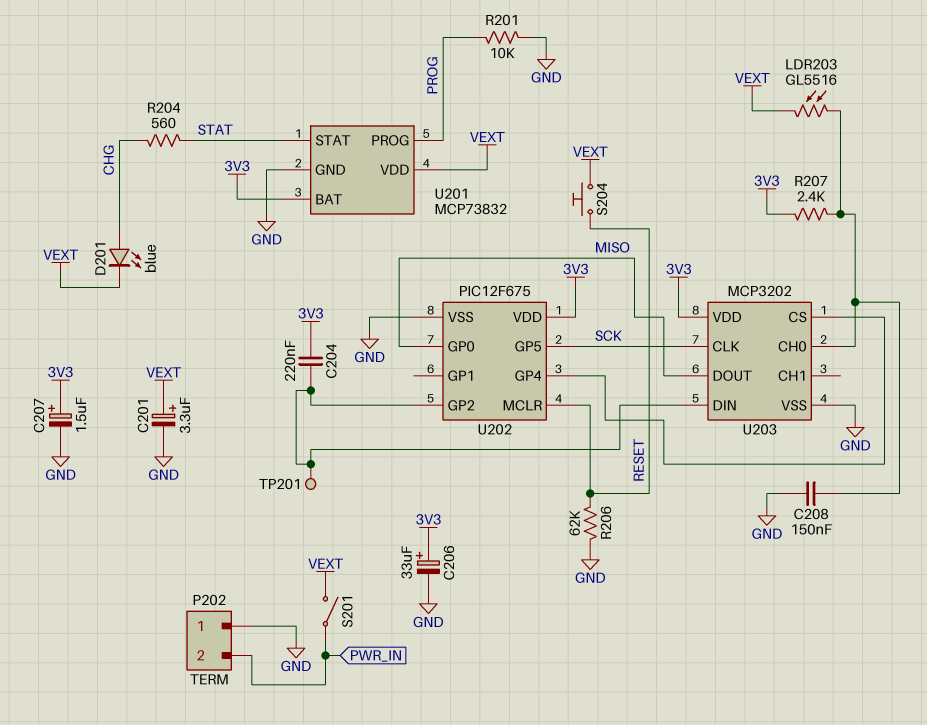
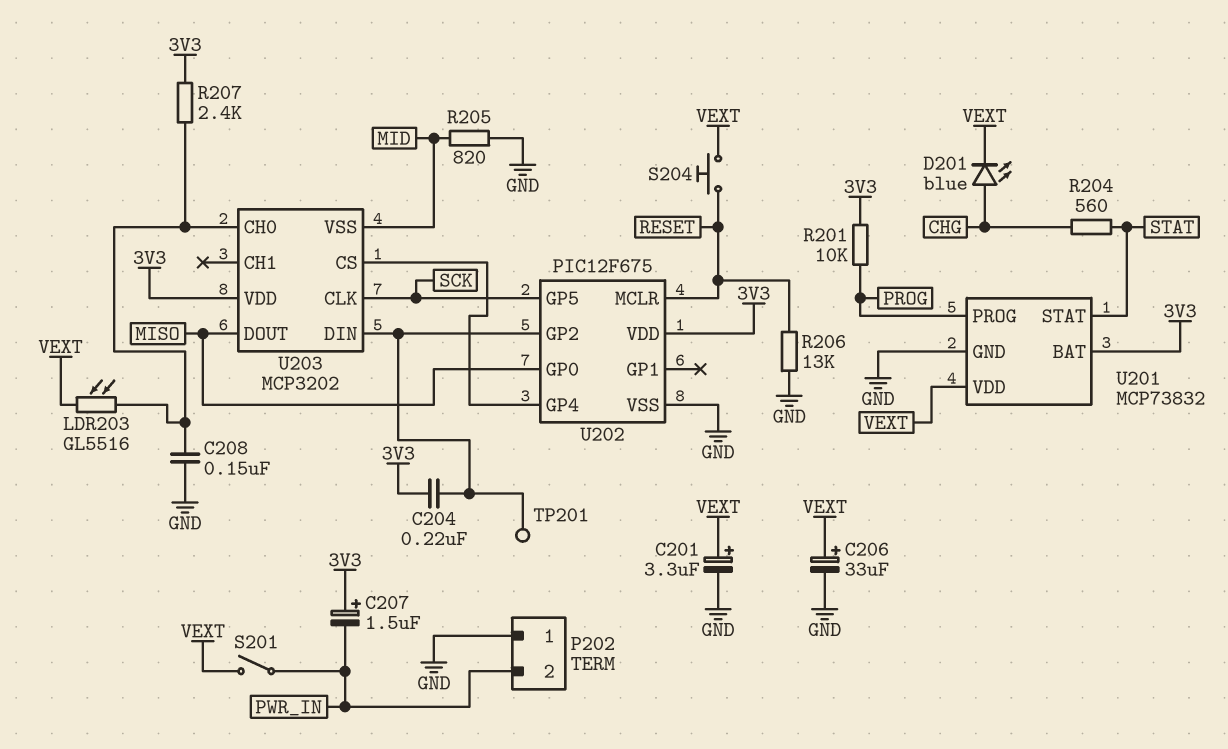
C206: 33uF (plus 3V3, minus GND) -> 33uF (plus VEXT, minus GND)
C207: 1.5uF (plus 3V3, minus GND) -> 1.5uF (plus 3V3, minus PWR_IN)
R201: 10k (GND, PROG) -> 10k (3V3, PROG)
R205: none -> 820 (GND, MID)
R206: 62k (GND, RESET) -> 13k (GND, RESET)
U203 pin VSS: GND -> MID

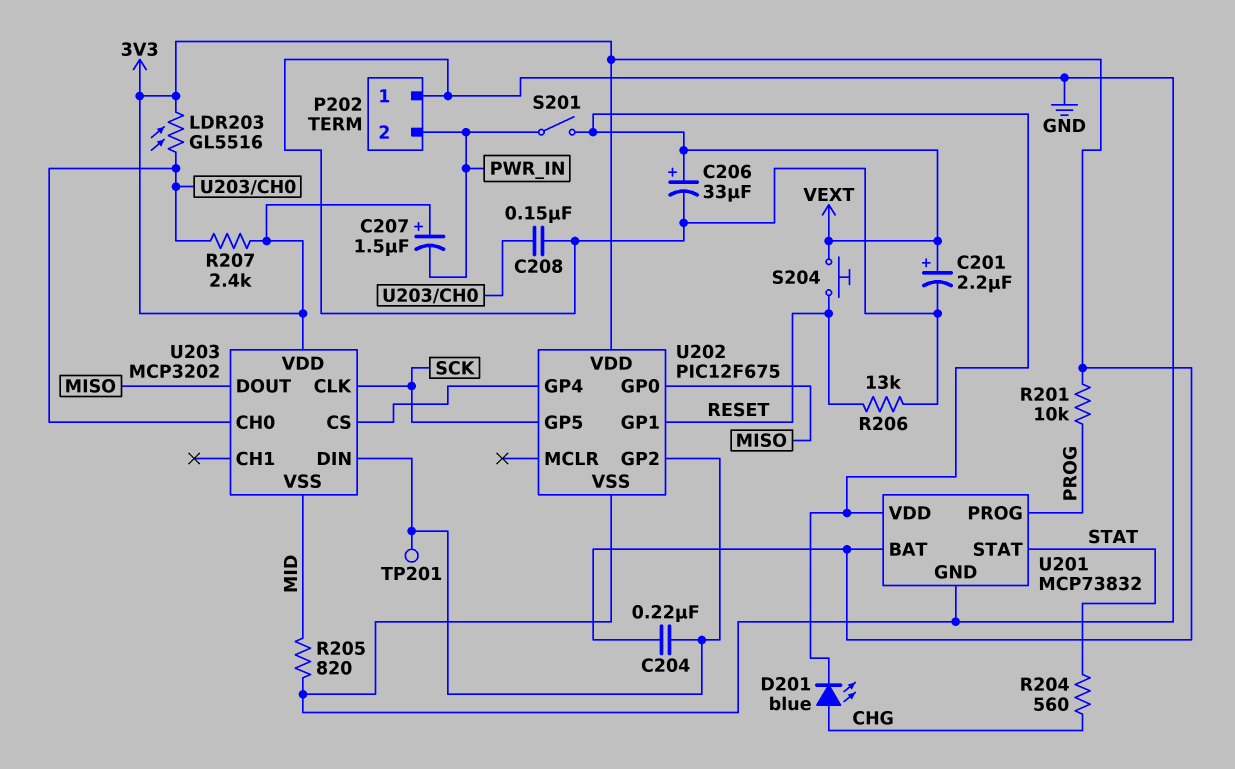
C201: 3.3uF (plus VEXT, minus GND) -> 2.2uF (plus VEXT, minus GND)
LDR203: GL5516 (U203/CH0, VEXT) -> GL5516 (3V3, U203/CH0)
U202 pin GP1: none -> RESET
U202 pin MCLR: RESET -> none

